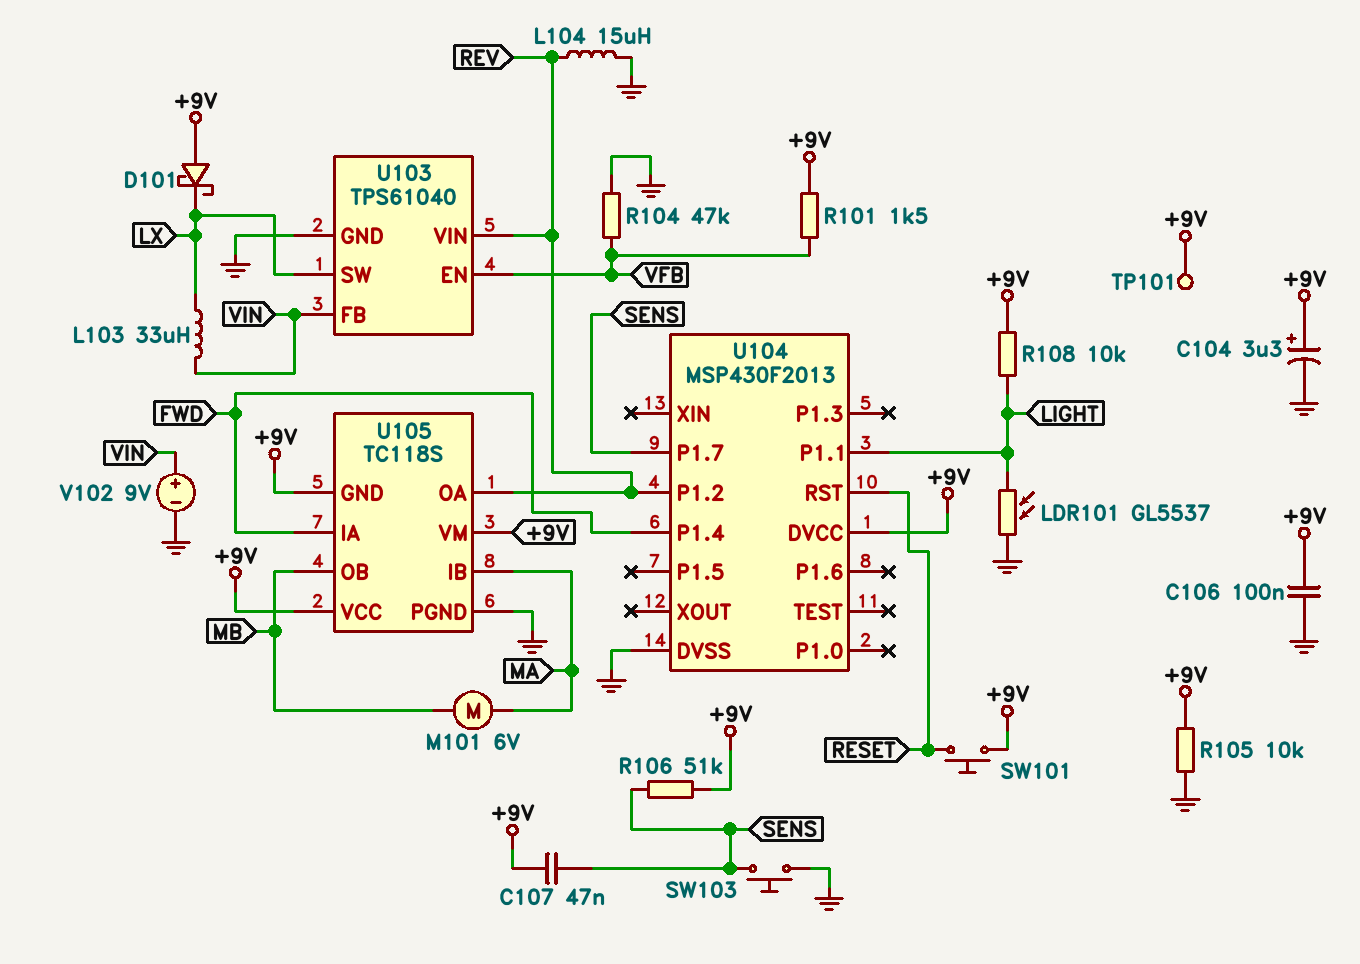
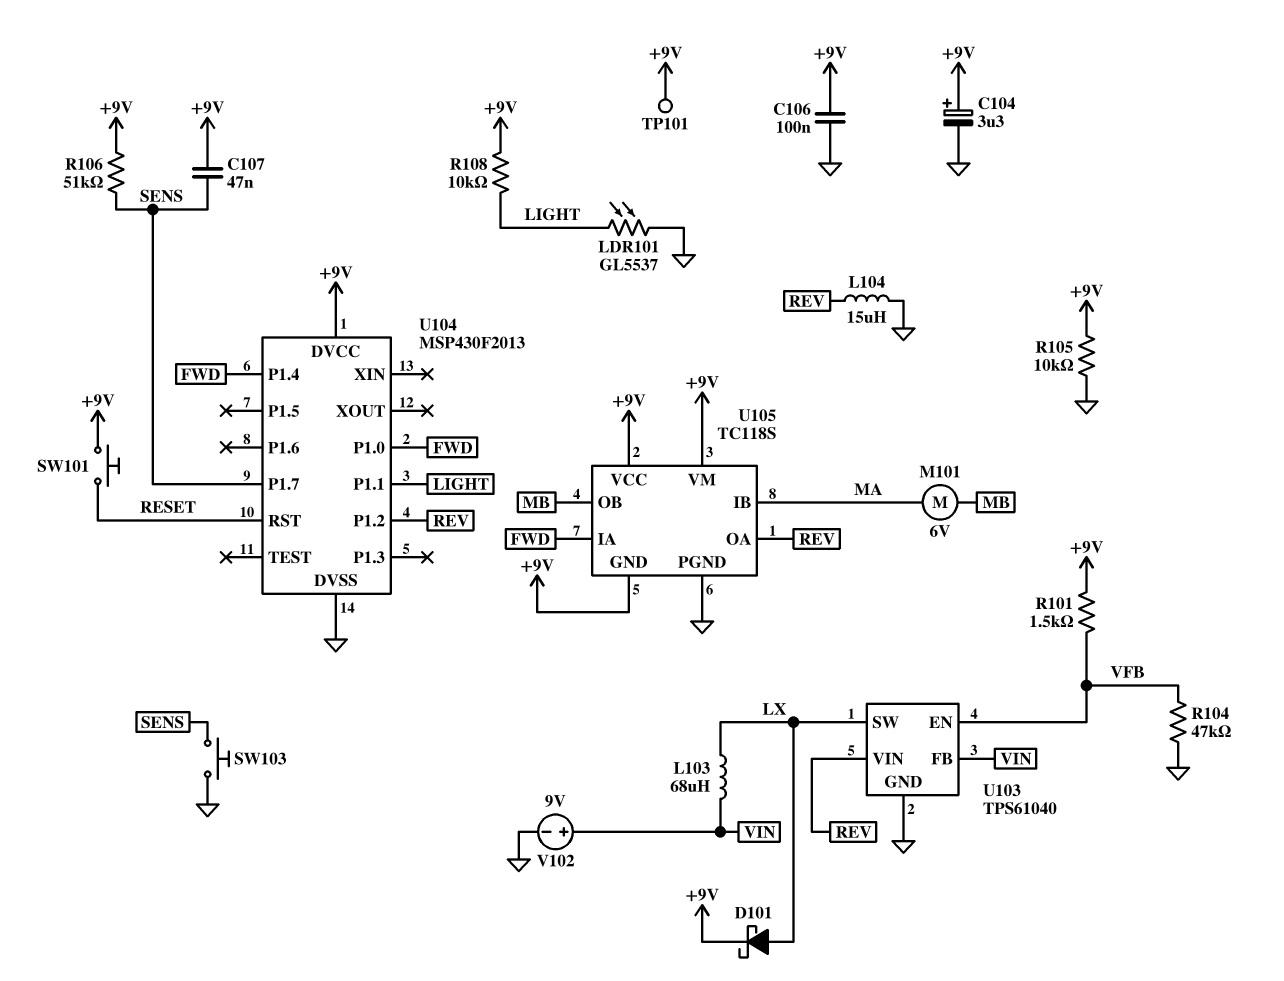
D101: schottky (A +9V, K LX) -> schottky (A LX, K +9V)
L103: 33uH (LX, VIN) -> 68uH (LX, VIN)
U104 pin P1.0: none -> FWD

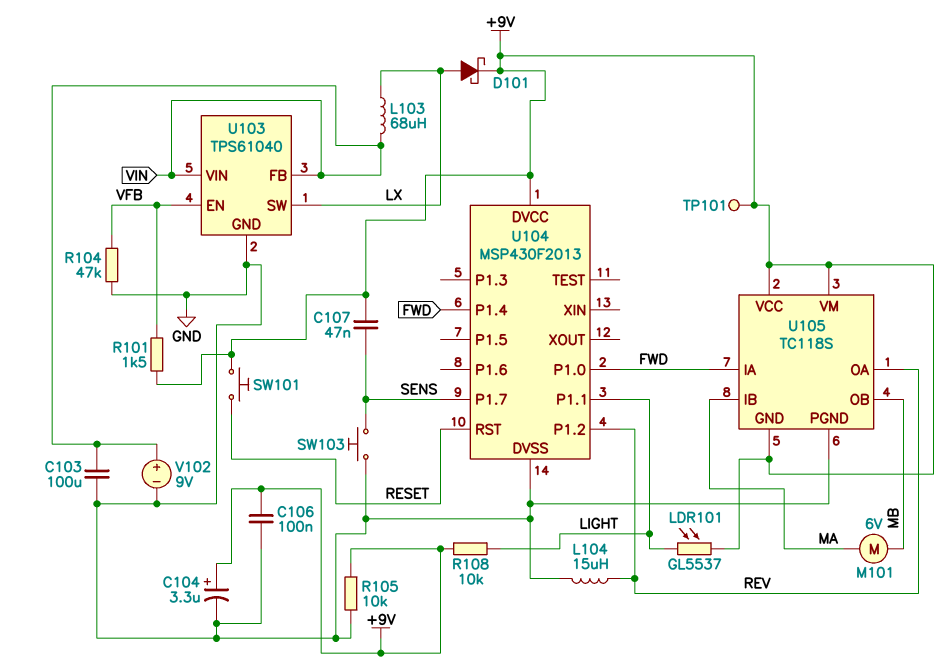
C103: none -> 100uF (GND, VIN)
LDR101: GL5537 (GND, LIGHT) -> GL5537 (+9V, LIGHT)
R106: 51k (+9V, SENS) -> none
U103 pin VIN: REV -> VIN

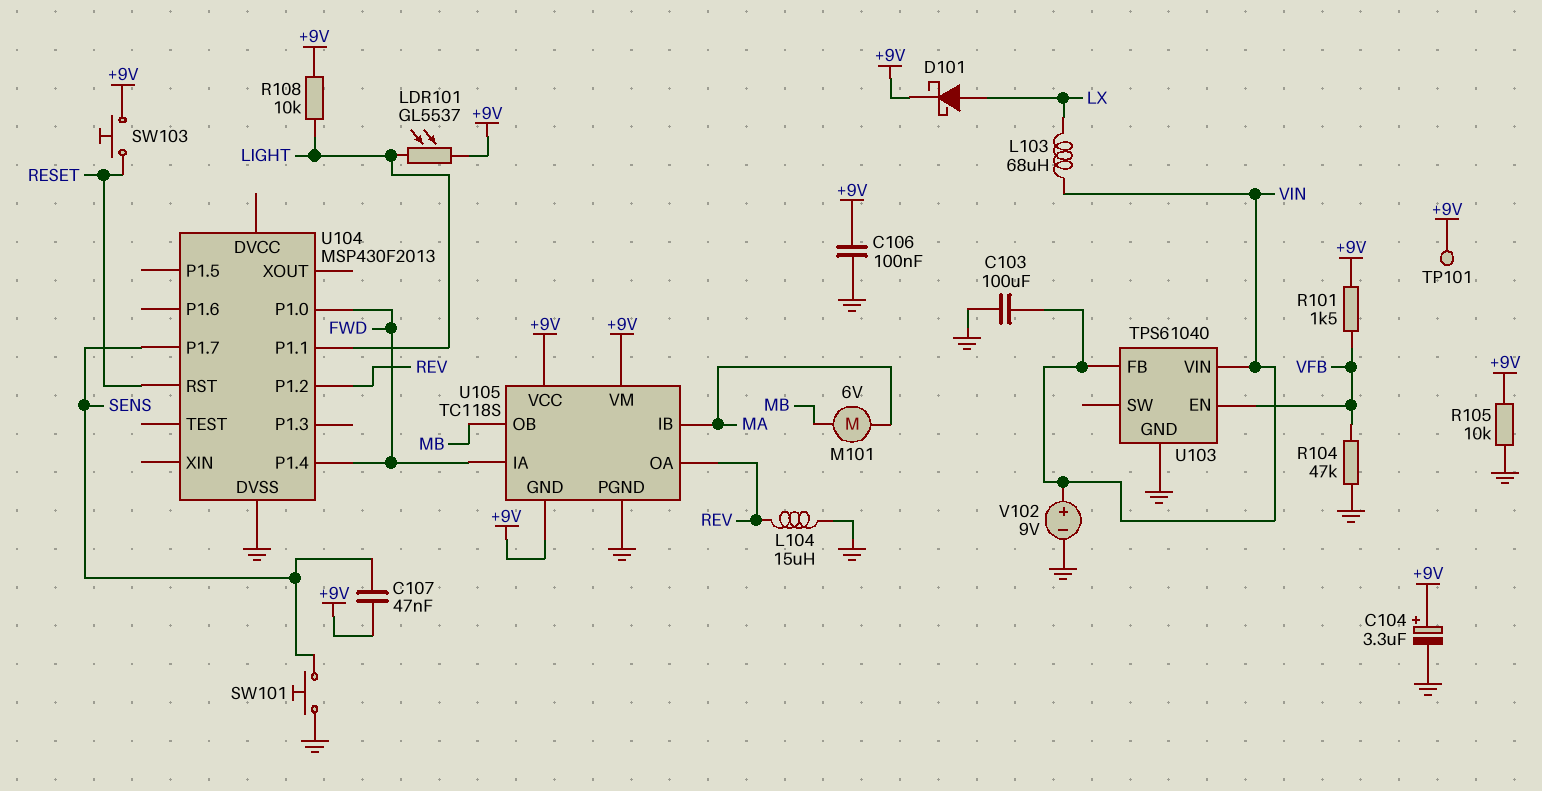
SW101: button (+9V, RESET) -> button (GND, SENS)
SW103: button (GND, SENS) -> button (+9V, RESET)
U103 pin SW: LX -> none
U104 pin DVCC: +9V -> none

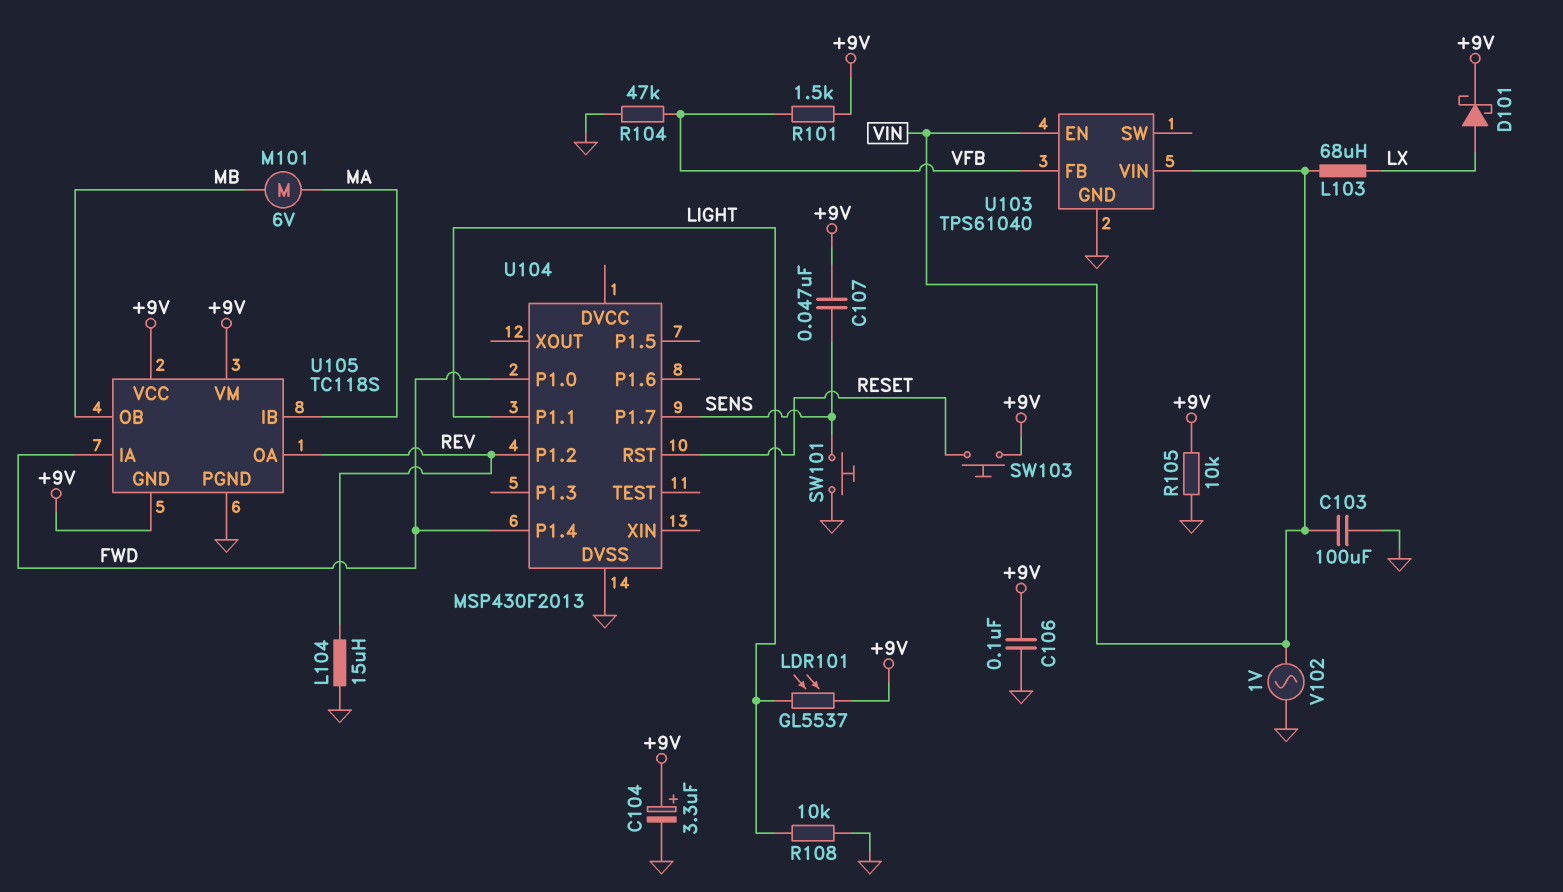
R108: 10k (+9V, LIGHT) -> 10k (GND, LIGHT)
TP101: test point (+9V) -> none
U103 pin EN: VFB -> VIN
U103 pin FB: VIN -> VFB
V102: 9V (plus VIN, minus GND) -> AC 1V (GND, VIN)

